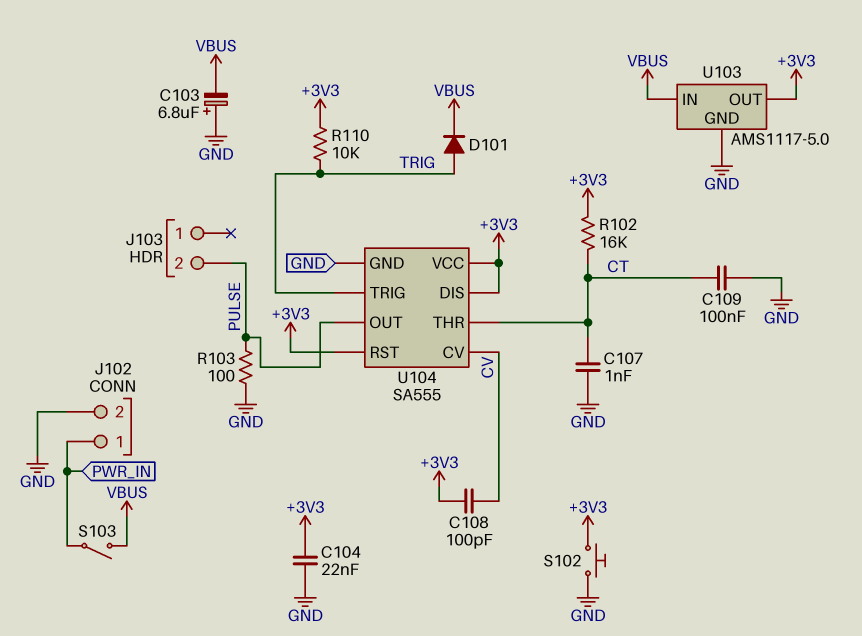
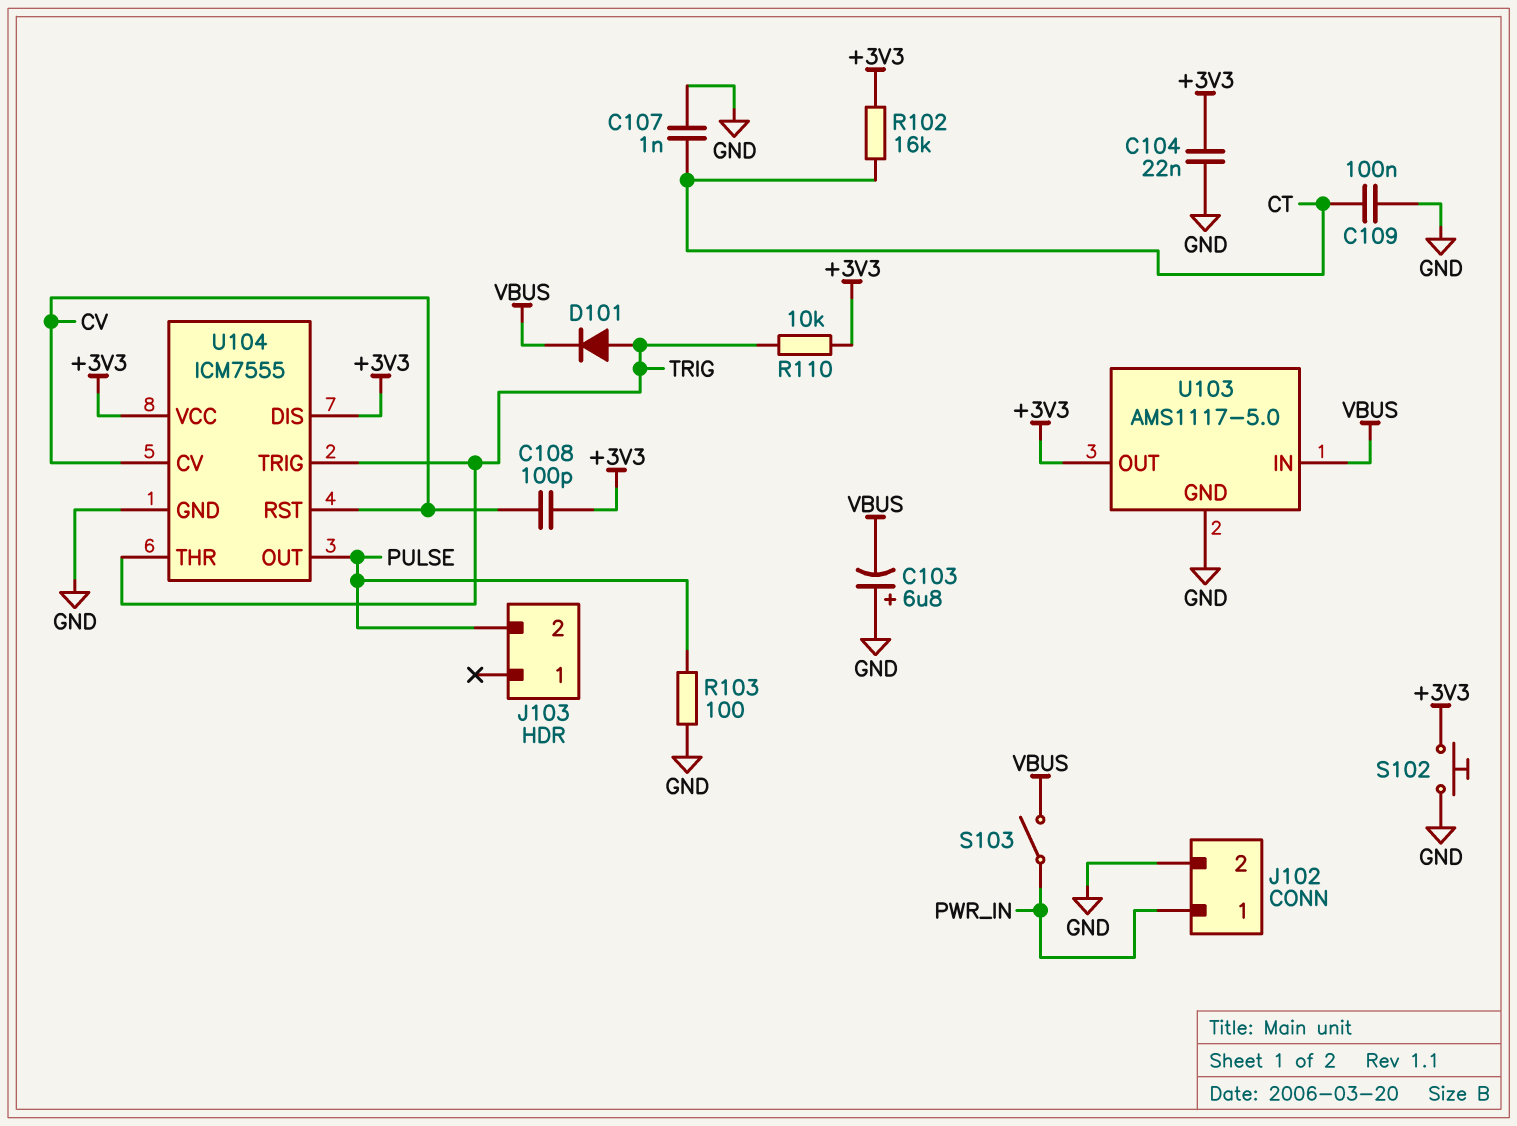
U104: SA555 -> ICM7555
U104 pin RST: +3V3 -> CV
U104 pin THR: CT -> TRIG

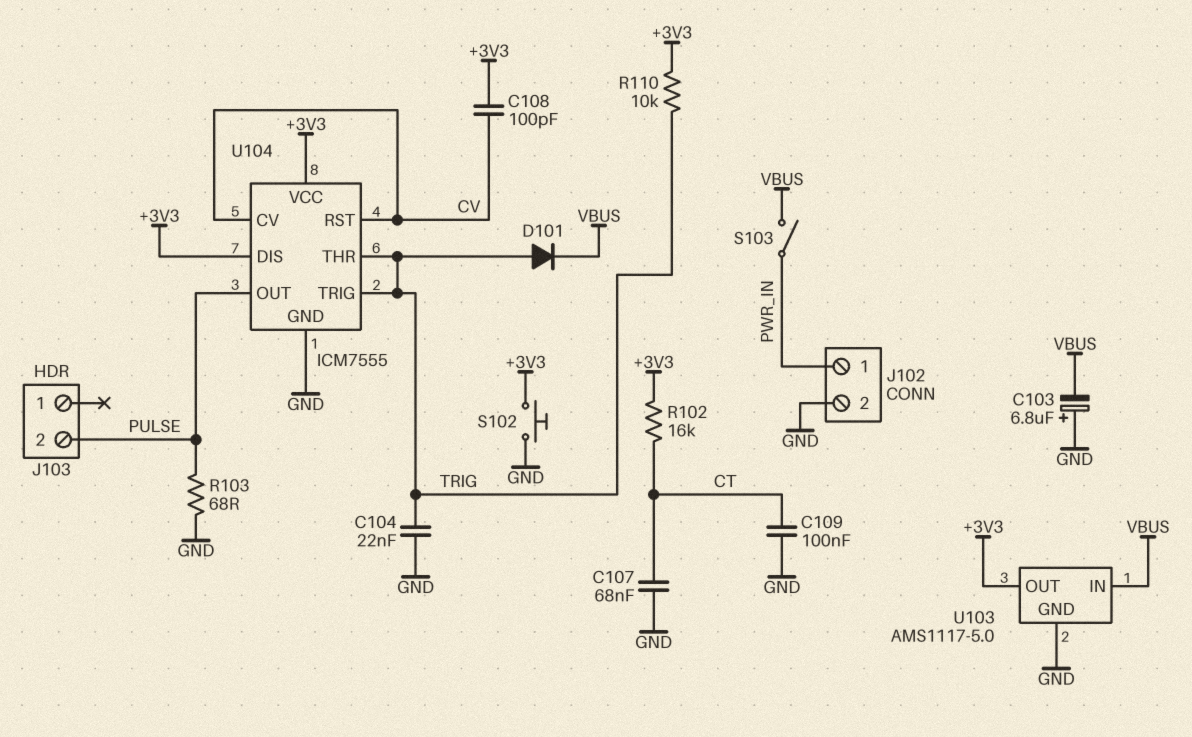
C104: 22nF (+3V3, GND) -> 22nF (GND, TRIG)
C107: 1nF (CT, GND) -> 68nF (CT, GND)
R103: 100 (GND, PULSE) -> 68 (GND, PULSE)

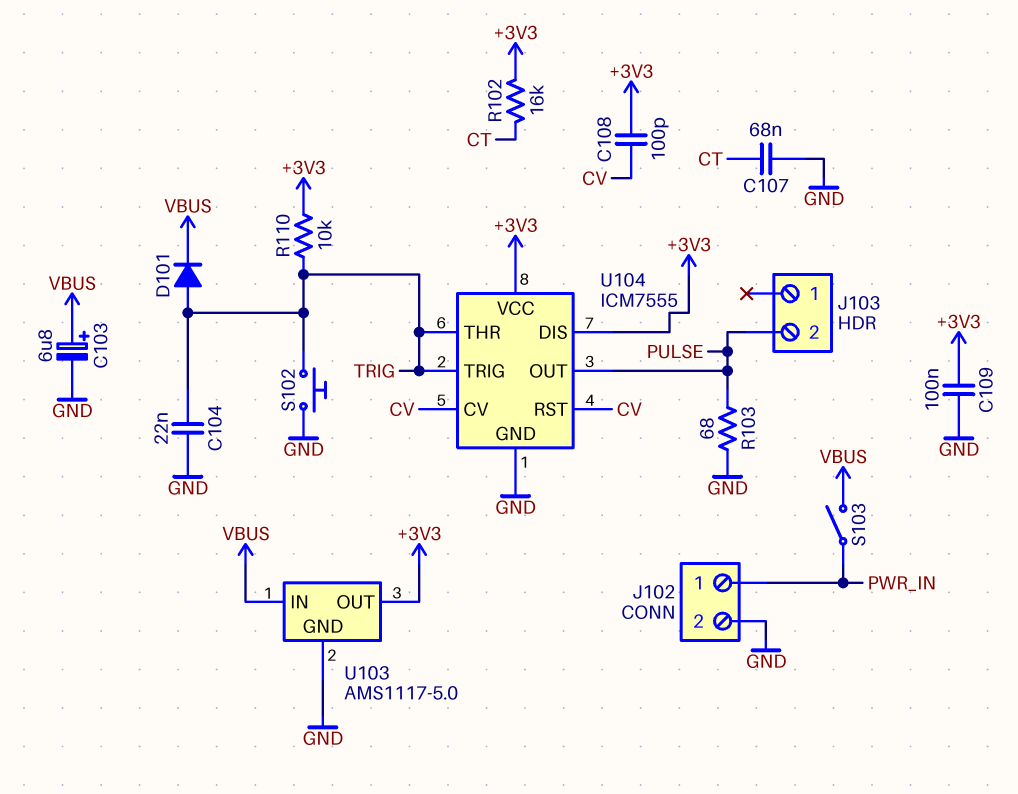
C103: 6.8uF (plus GND, minus VBUS) -> 6.8uF (plus VBUS, minus GND)
C109: 100nF (CT, GND) -> 100nF (+3V3, GND)
S102: button (+3V3, GND) -> button (GND, TRIG)

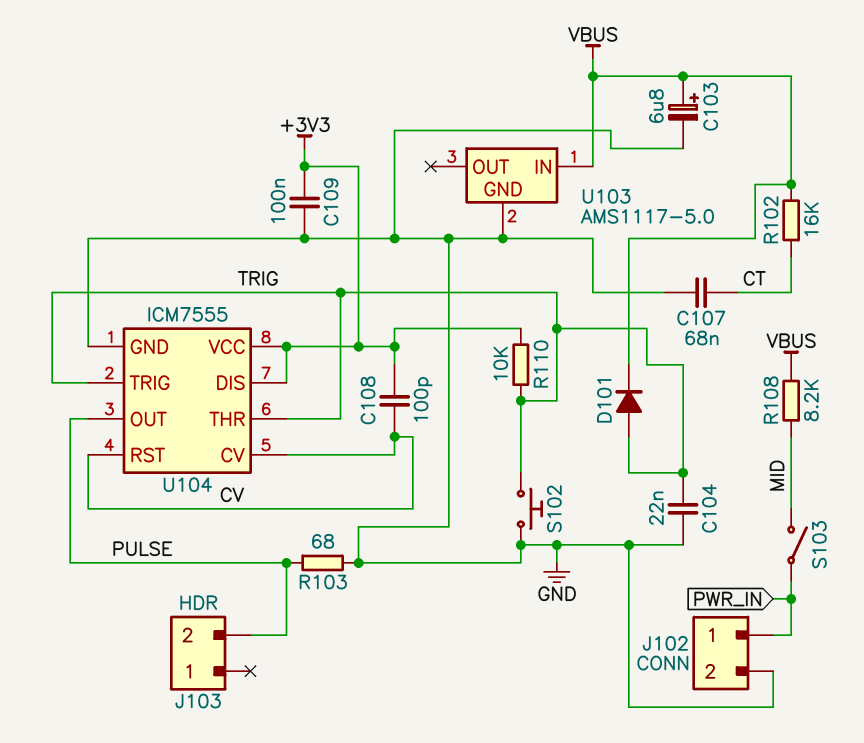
R102: 16k (+3V3, CT) -> 16k (CT, VBUS)
R108: none -> 8.2k (MID, VBUS)
S103: switch (PWR_IN, VBUS) -> switch (MID, PWR_IN)
U103 pin OUT: +3V3 -> none

